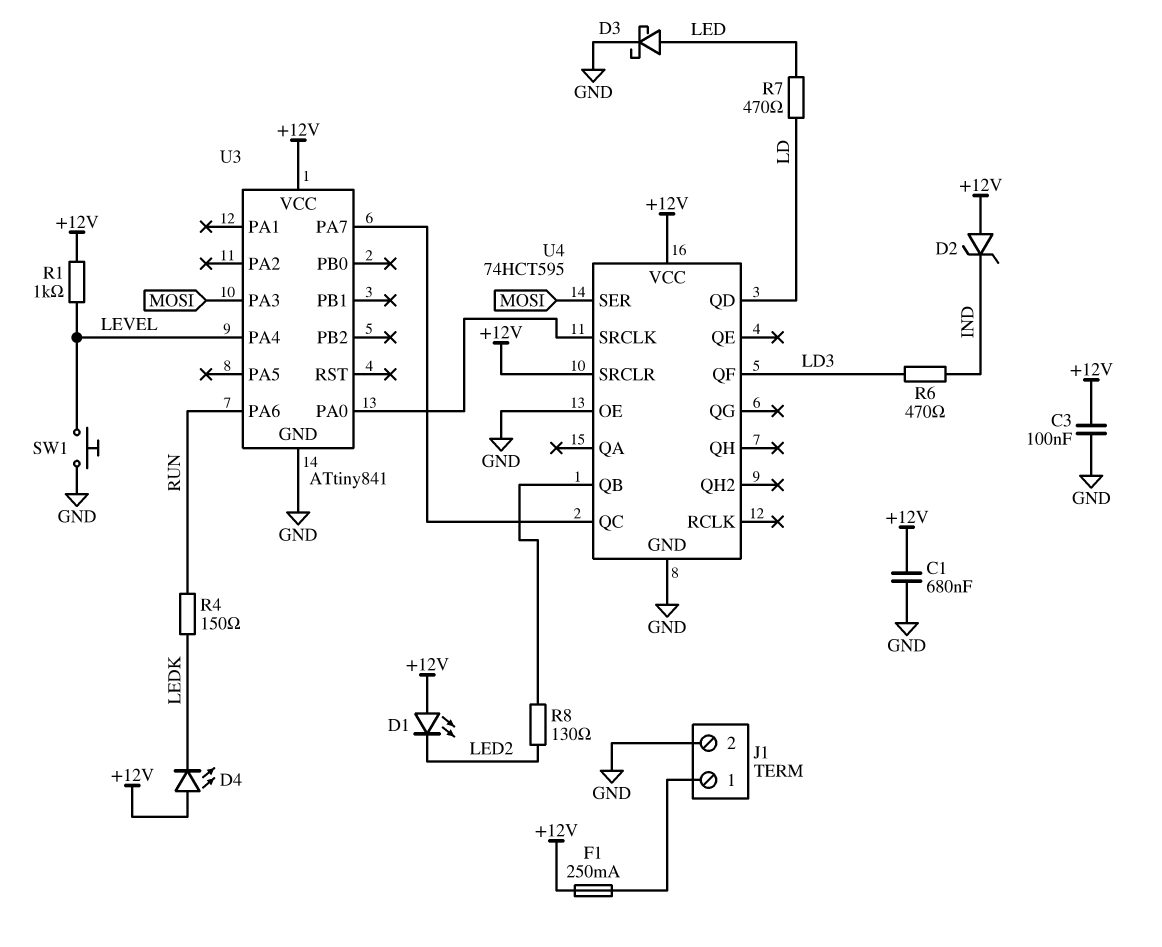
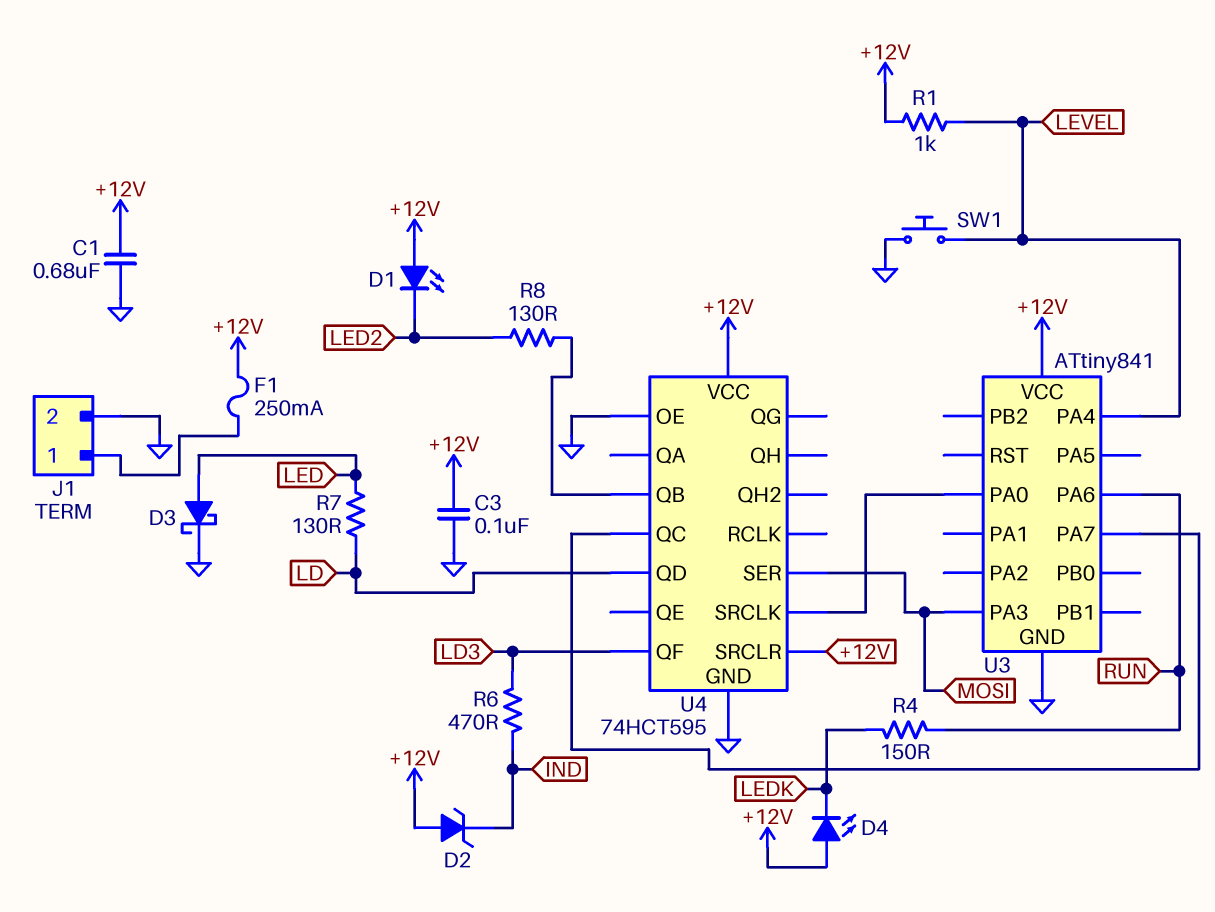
R7: 470 (LD, LED) -> 130 (LD, LED)

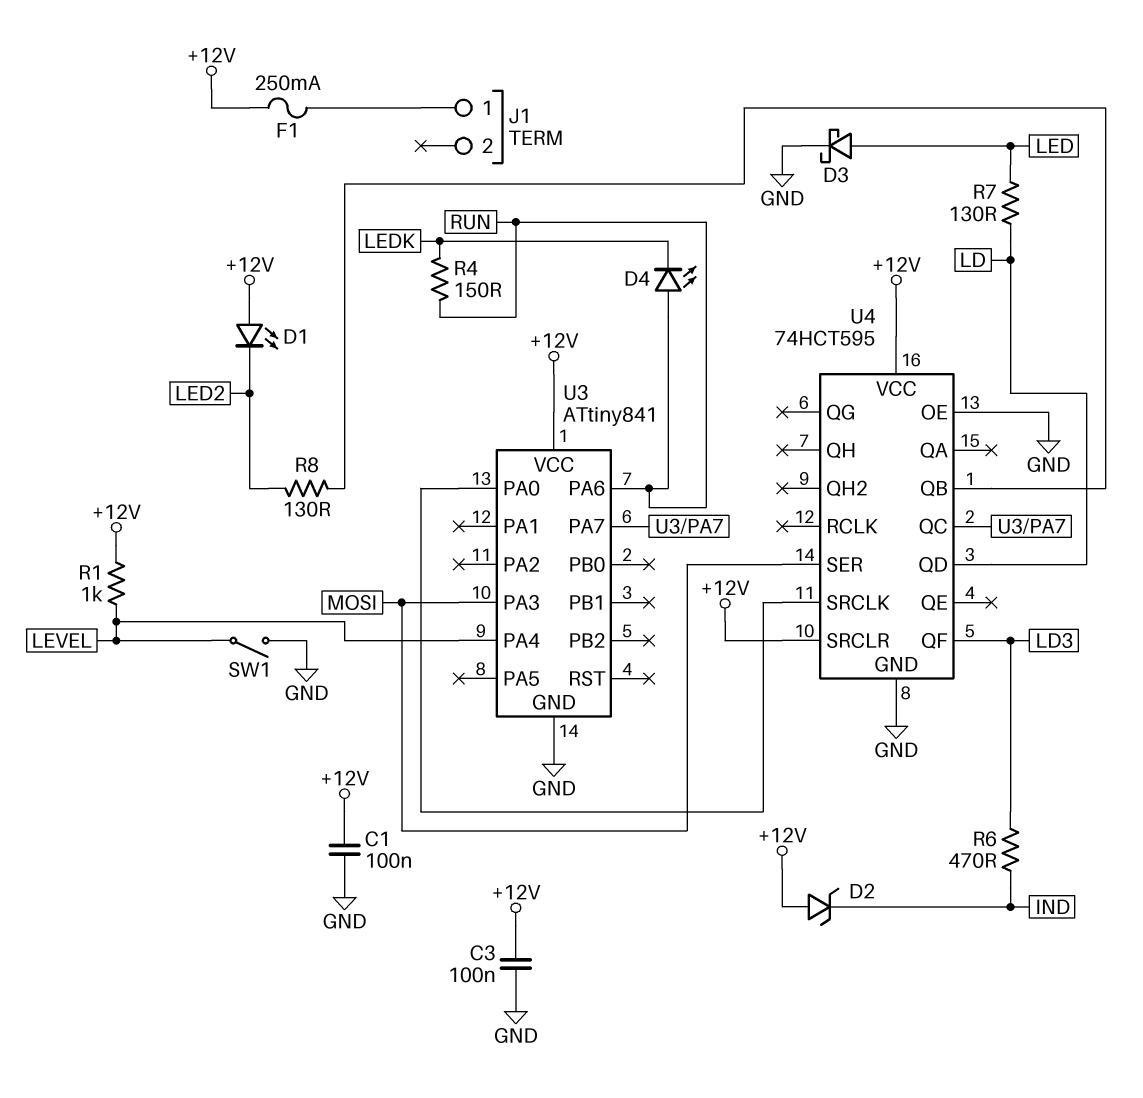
C1: 680nF (+12V, GND) -> 100nF (+12V, GND)
D4: LED (A +12V, K LEDK) -> LED (A RUN, K LEDK)
J1 pin 2: GND -> none
SW1: button (GND, LEVEL) -> switch (GND, LEVEL)

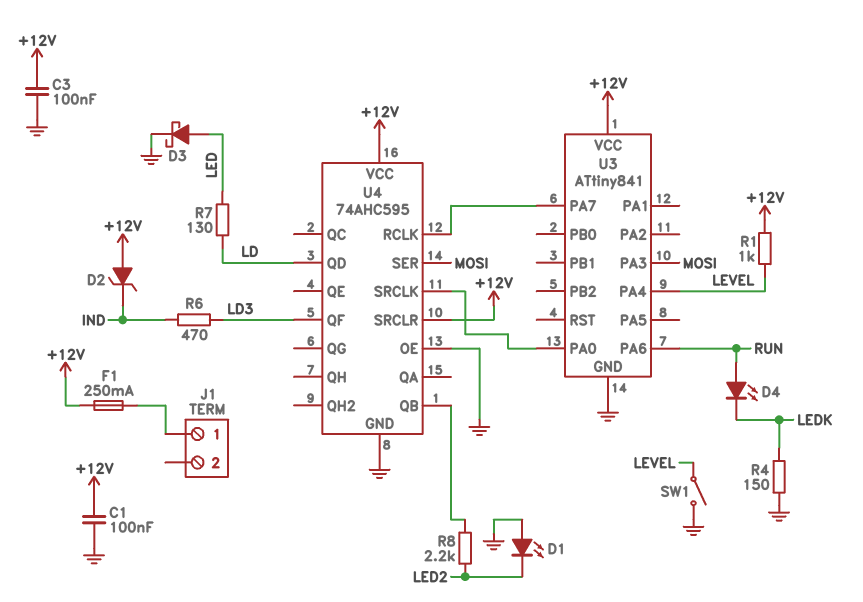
D1: LED (A +12V, K LED2) -> LED (A GND, K LED2)
R4: 150 (LEDK, RUN) -> 150 (GND, LEDK)
R8: 130 (LED2, U4/QB) -> 2.2k (LED2, U4/QB)
U4: 74HCT595 -> 74AHC595
U4 pin QC: U3/PA7 -> none
U4 pin RCLK: none -> U3/PA7

